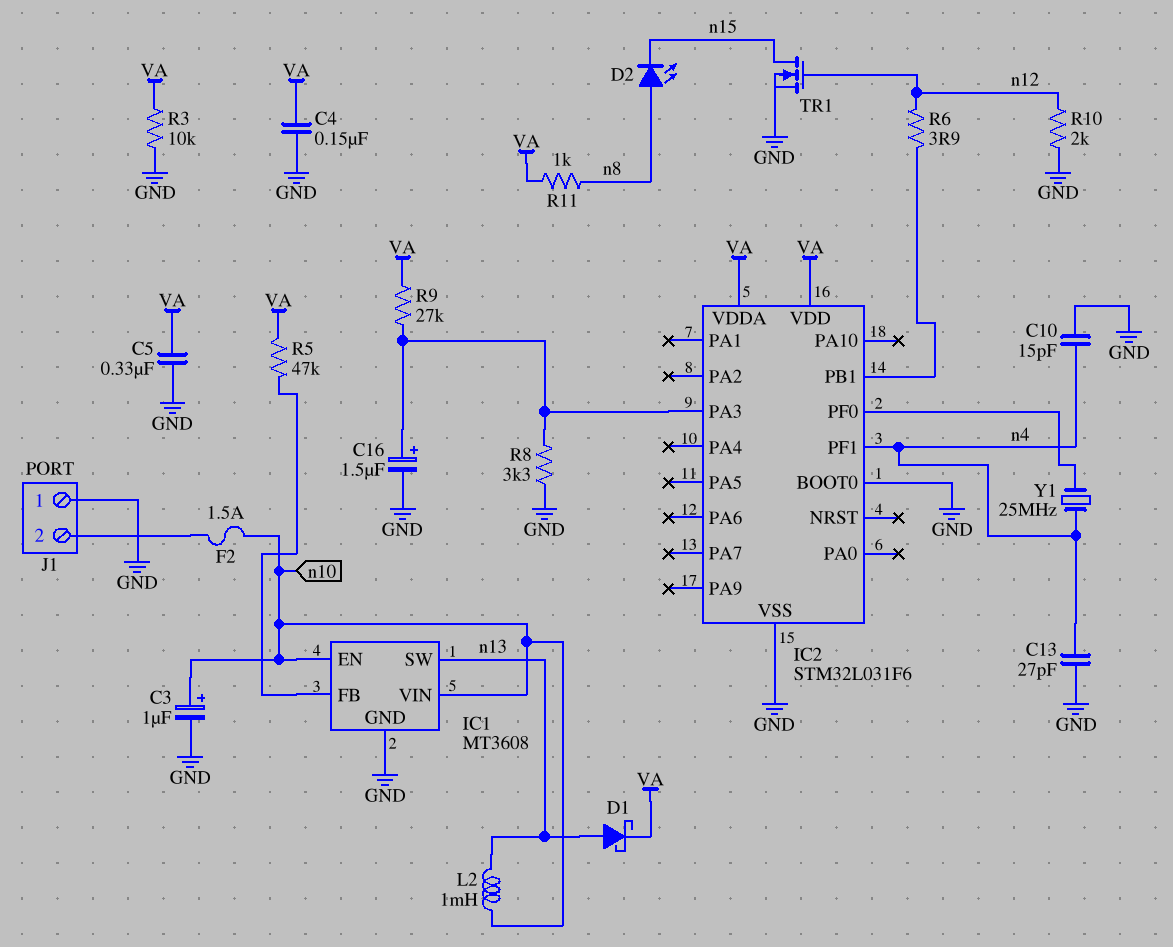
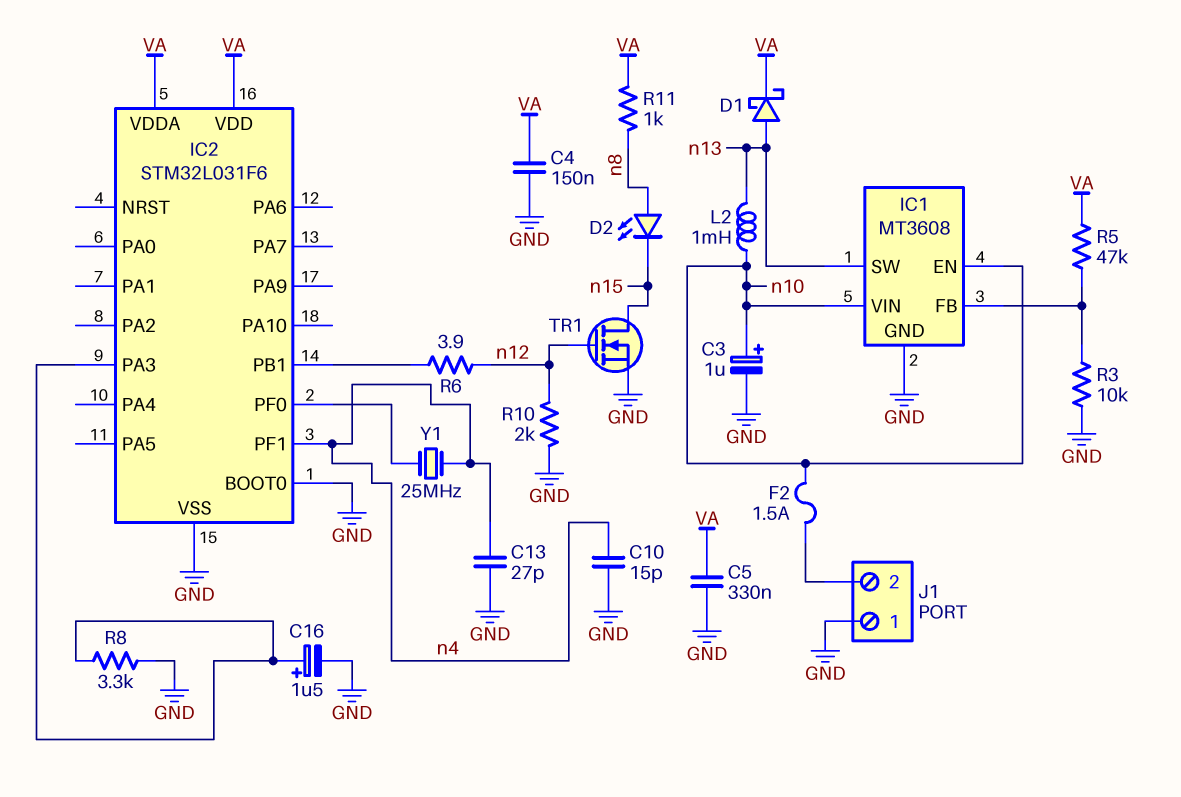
R3: 10k (GND, VA) -> 10k (GND, IC1/FB)
R9: 27k (IC2/PA3, VA) -> none

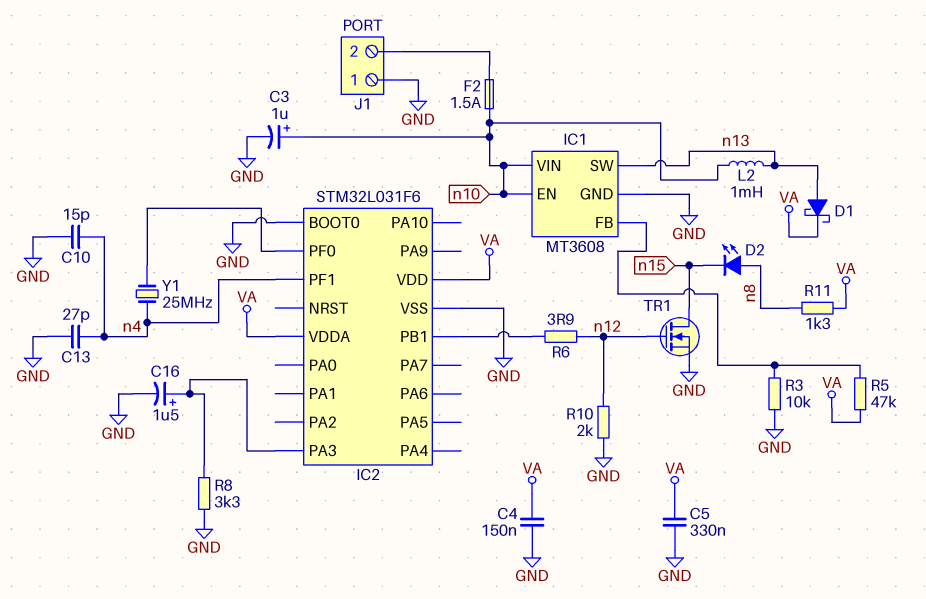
R11: 1k (VA, n8) -> 1.3k (VA, n8)

